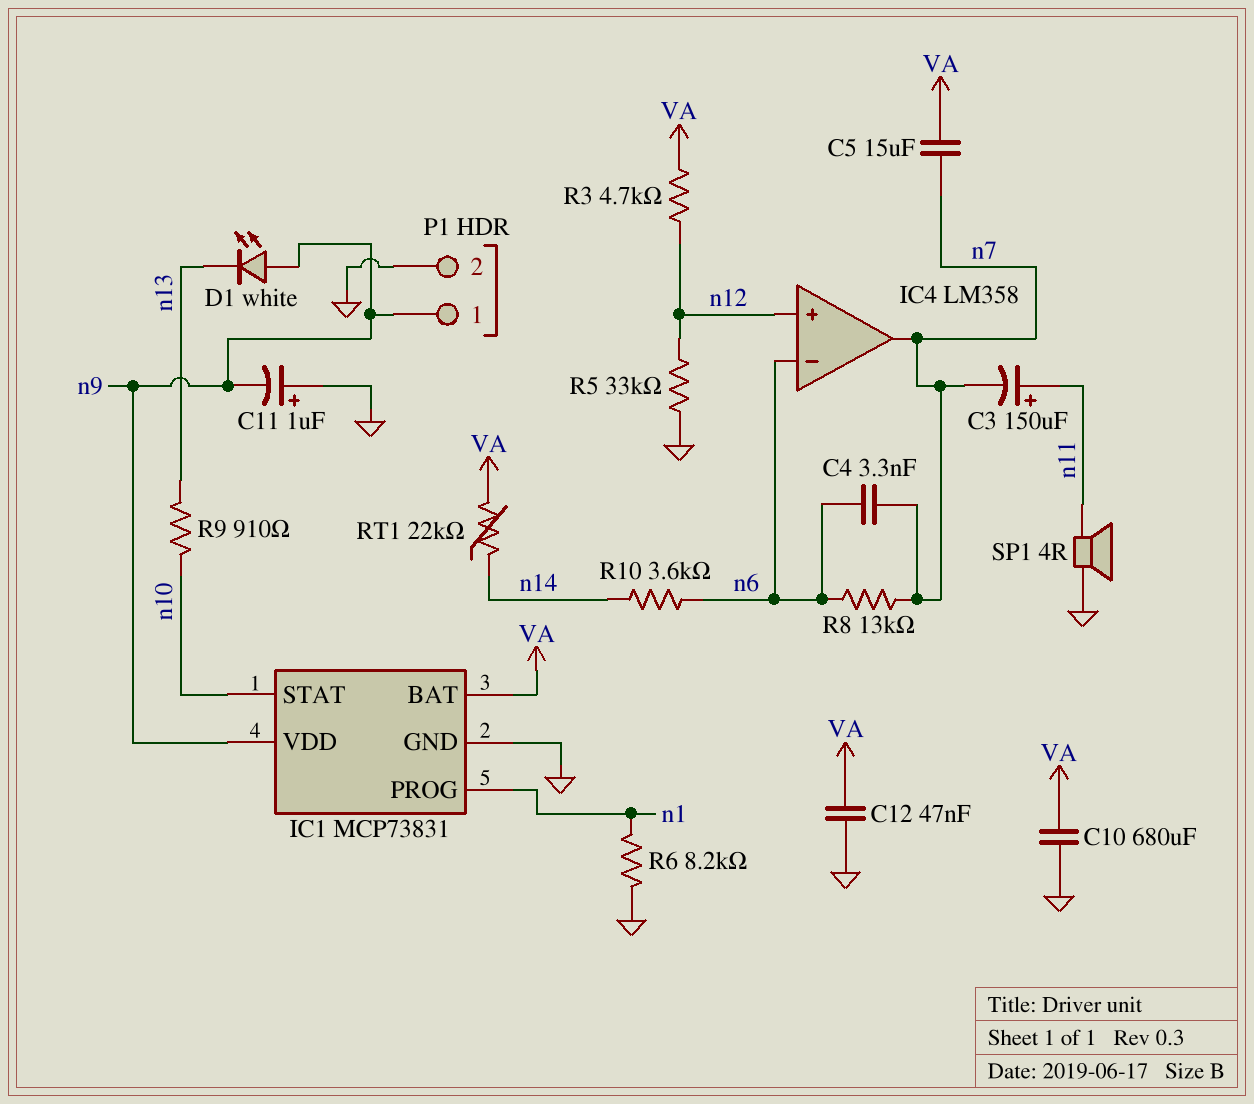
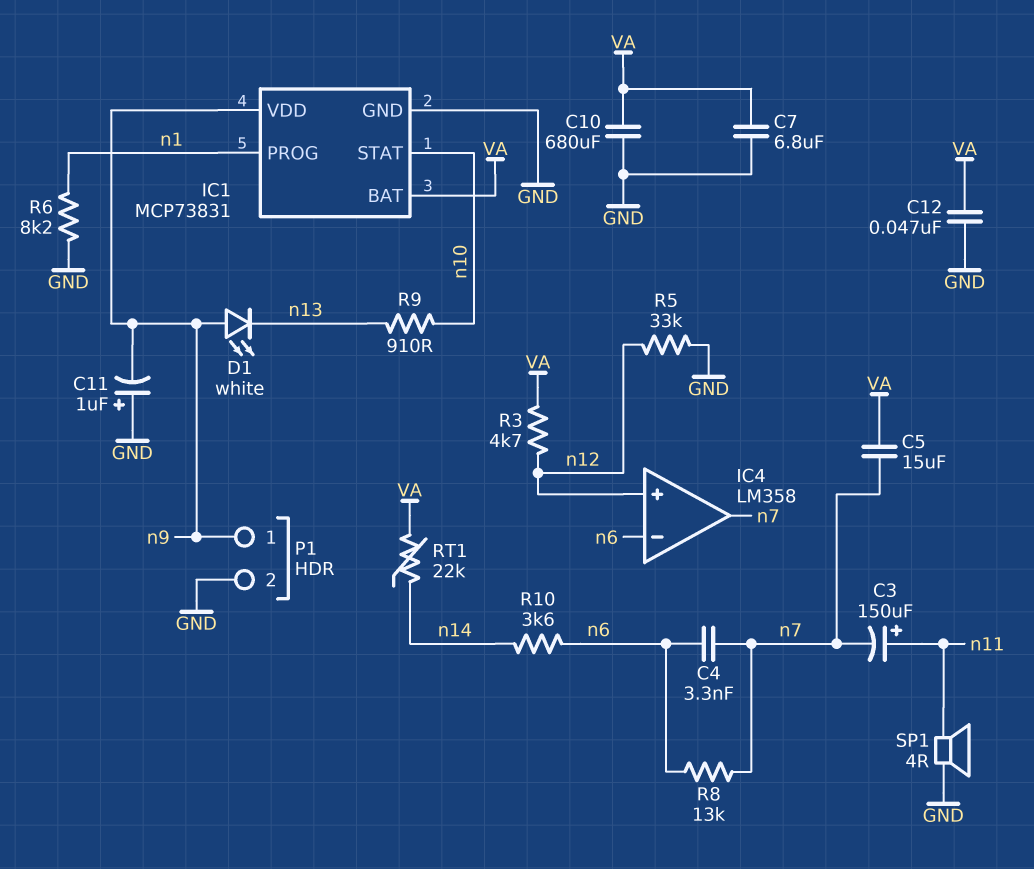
C7: none -> 6.8uF (GND, VA)

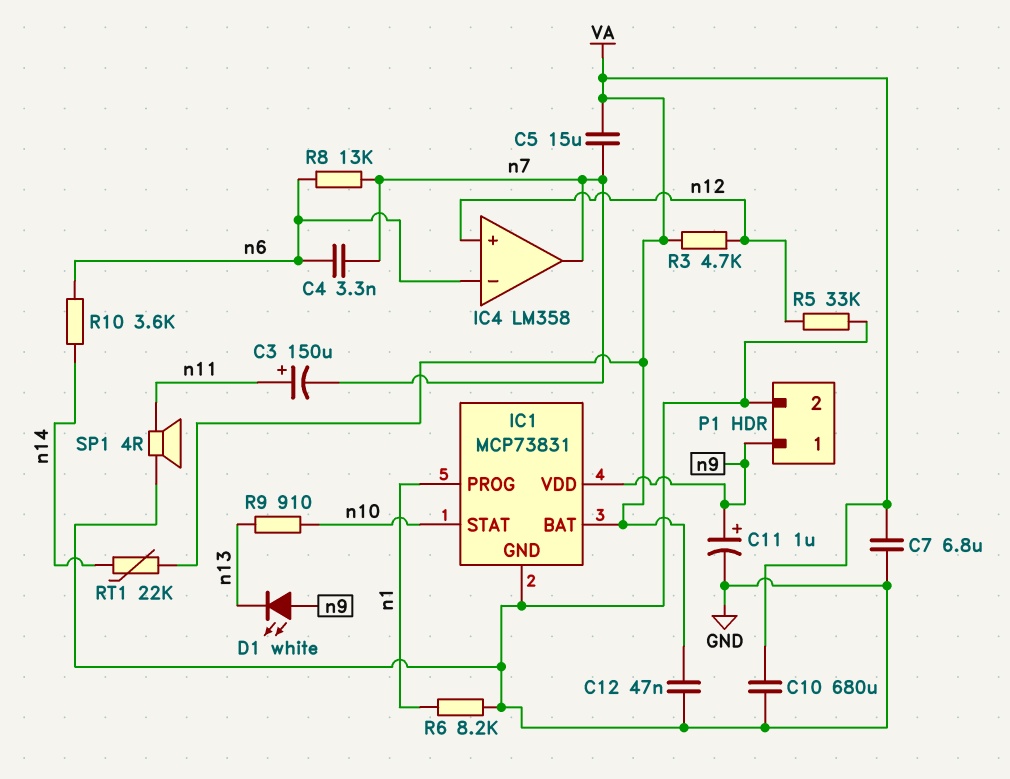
C11: 1uF (plus GND, minus n9) -> 1uF (plus n9, minus GND)

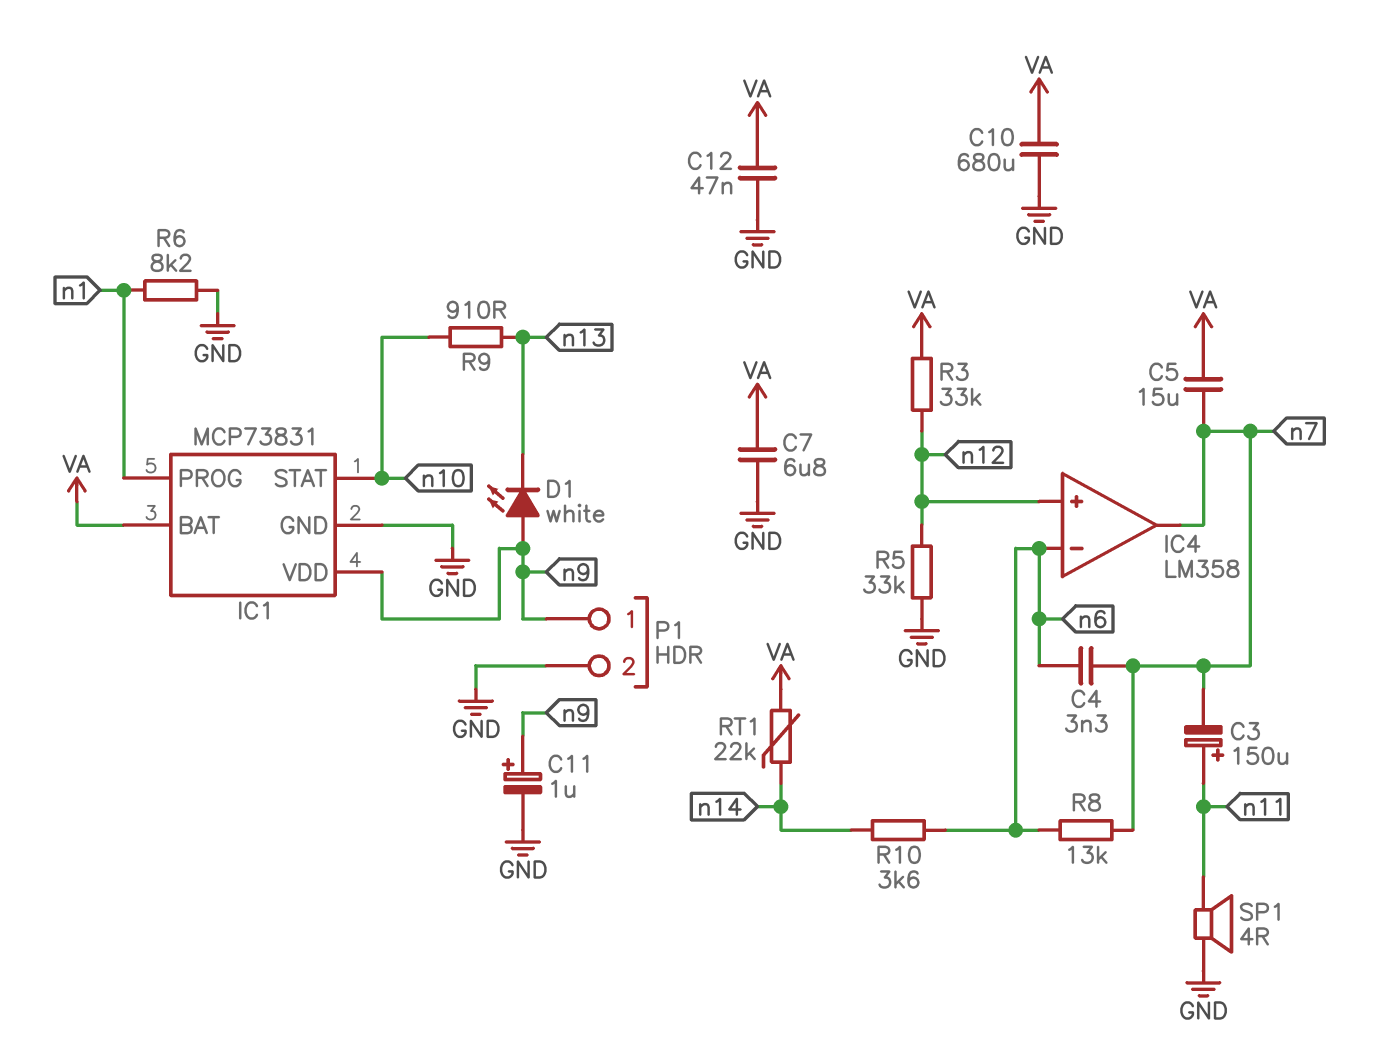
R3: 4.7k (VA, n12) -> 33k (VA, n12)

